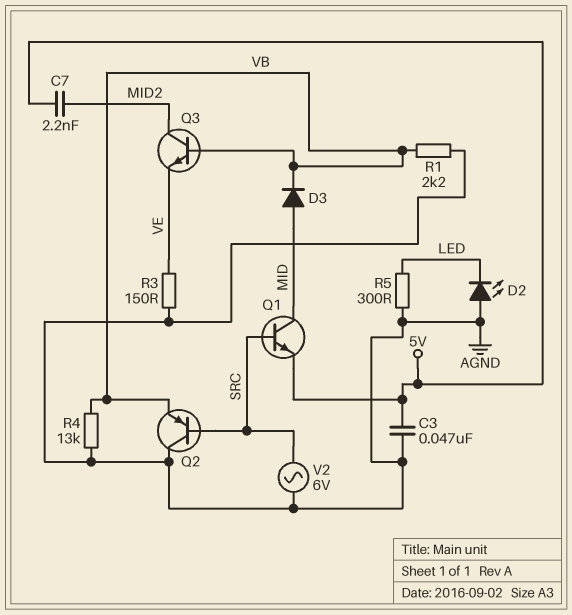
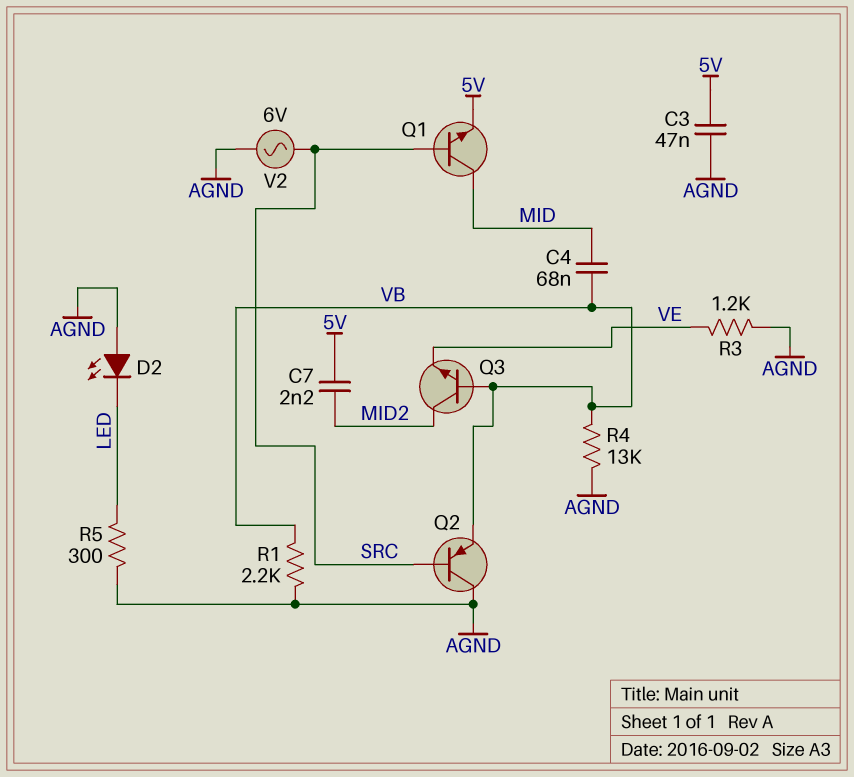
C4: none -> 68nF (MID, VB)
D3: diode (A MID, K VB) -> none
R3: 150 (AGND, VE) -> 1.2k (AGND, VE)

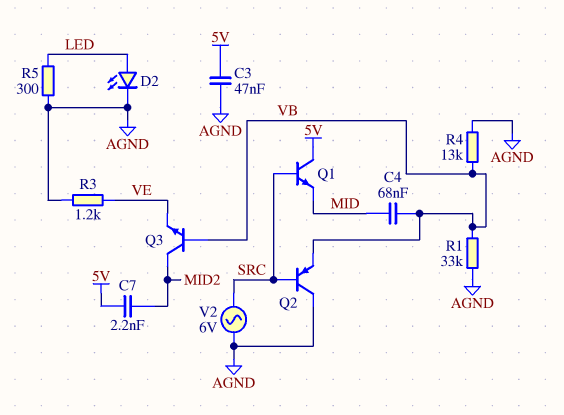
D2: LED (A AGND, K LED) -> LED (A LED, K AGND)
Q1: NPN (B SRC, C MID, E 5V) -> NPN (B SRC, C 5V, E MID)
R1: 2.2k (AGND, VB) -> 33k (AGND, VB)

